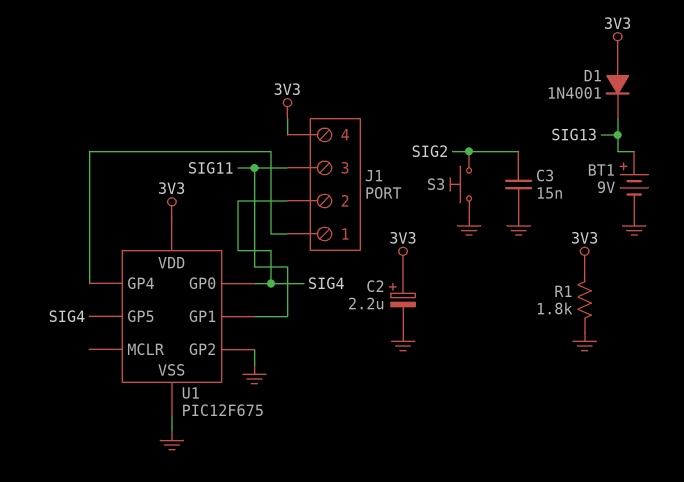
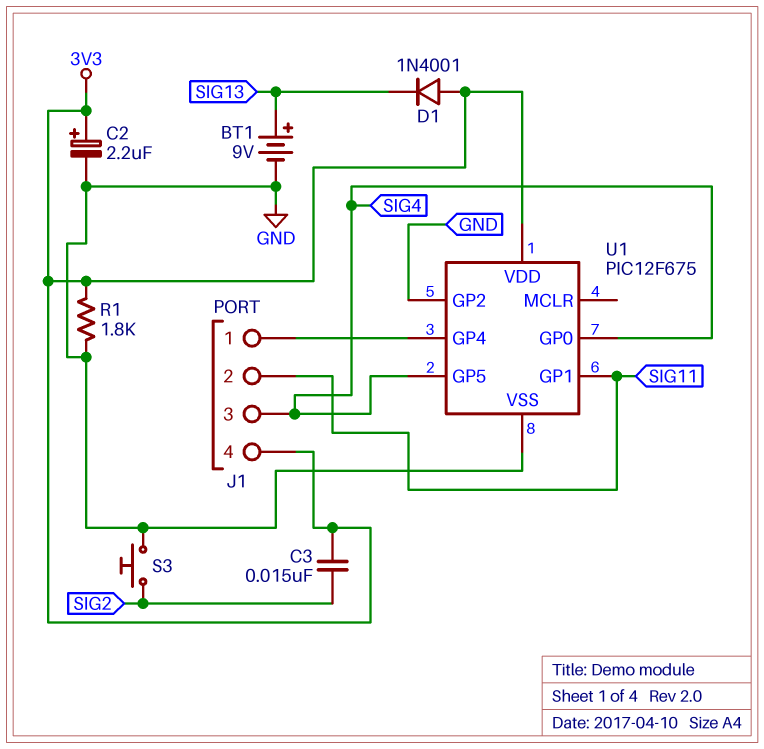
C3: 15nF (GND, SIG2) -> 15nF (3V3, SIG2)
J1 pin 2: SIG4 -> SIG11
J1 pin 3: SIG11 -> SIG4

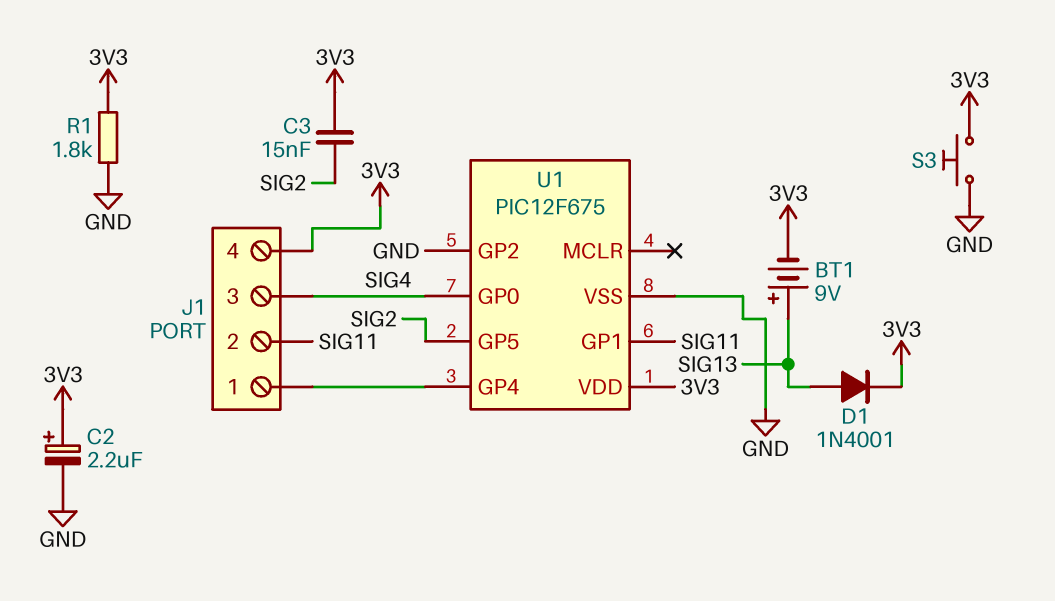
BT1: 9V (plus SIG13, minus GND) -> 9V (plus SIG13, minus 3V3)
D1: diode 1N4001 (A 3V3, K SIG13) -> diode 1N4001 (A SIG13, K 3V3)
S3: button (GND, SIG2) -> button (3V3, GND)
U1 pin GP5: SIG4 -> SIG2

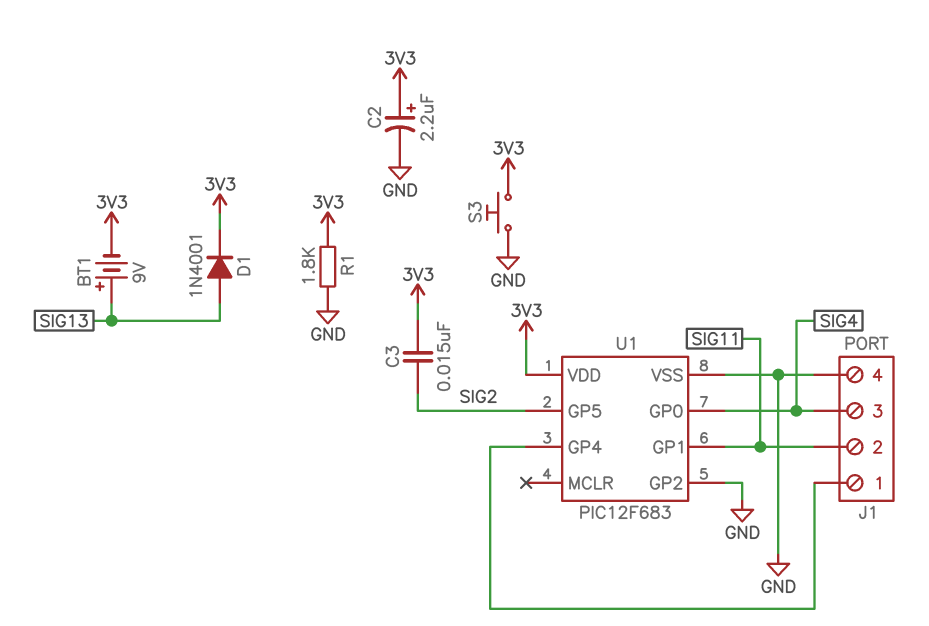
J1 pin 4: 3V3 -> GND
U1: PIC12F675 -> PIC12F683

